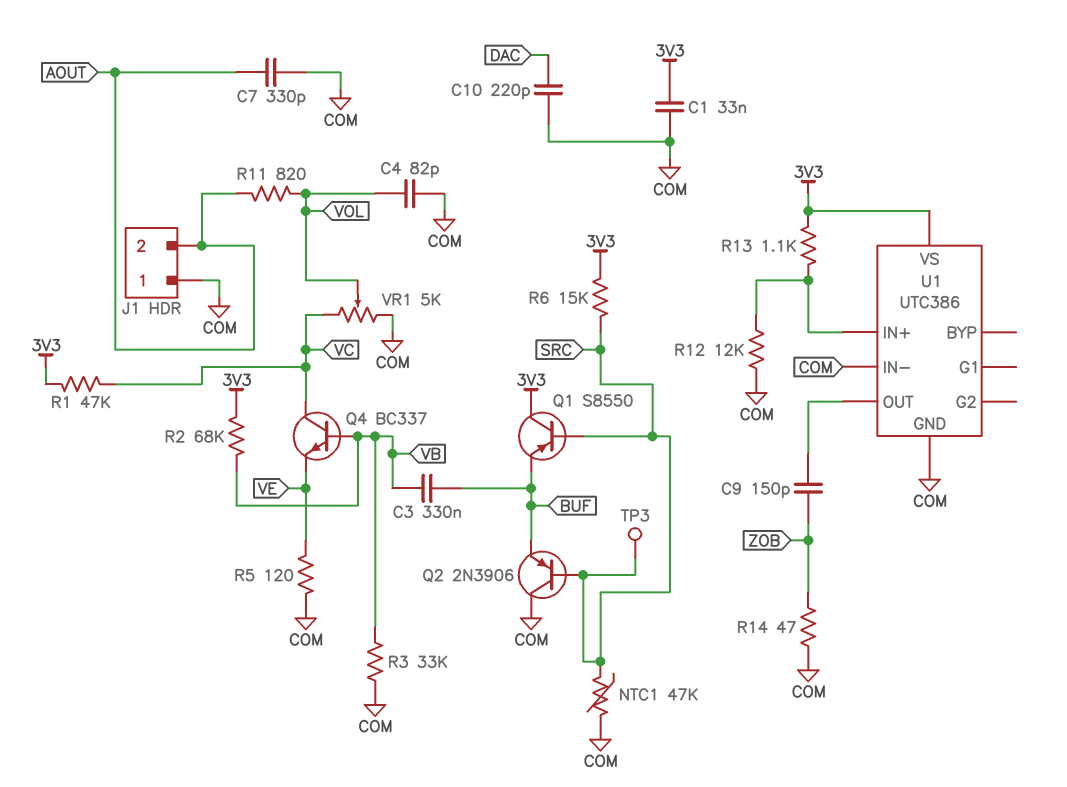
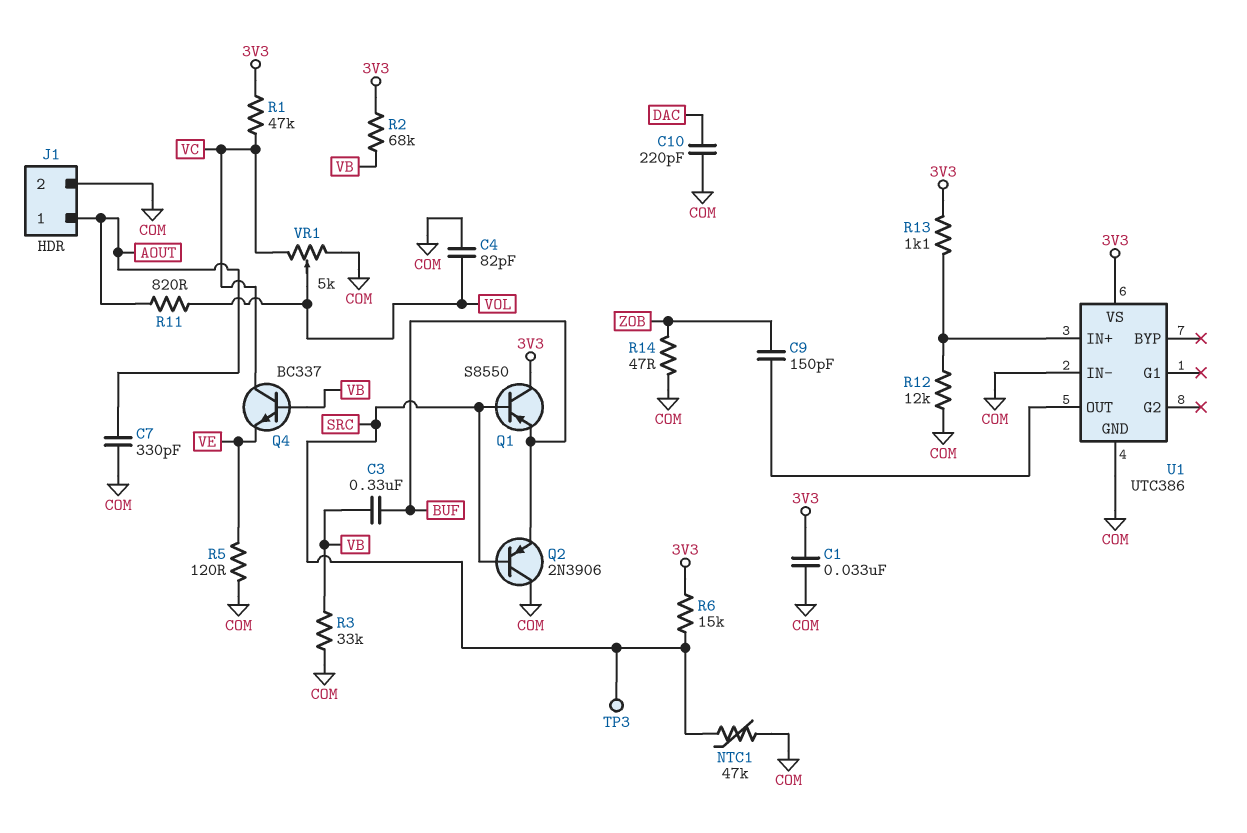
J1 pin 1: COM -> AOUT
J1 pin 2: AOUT -> COM

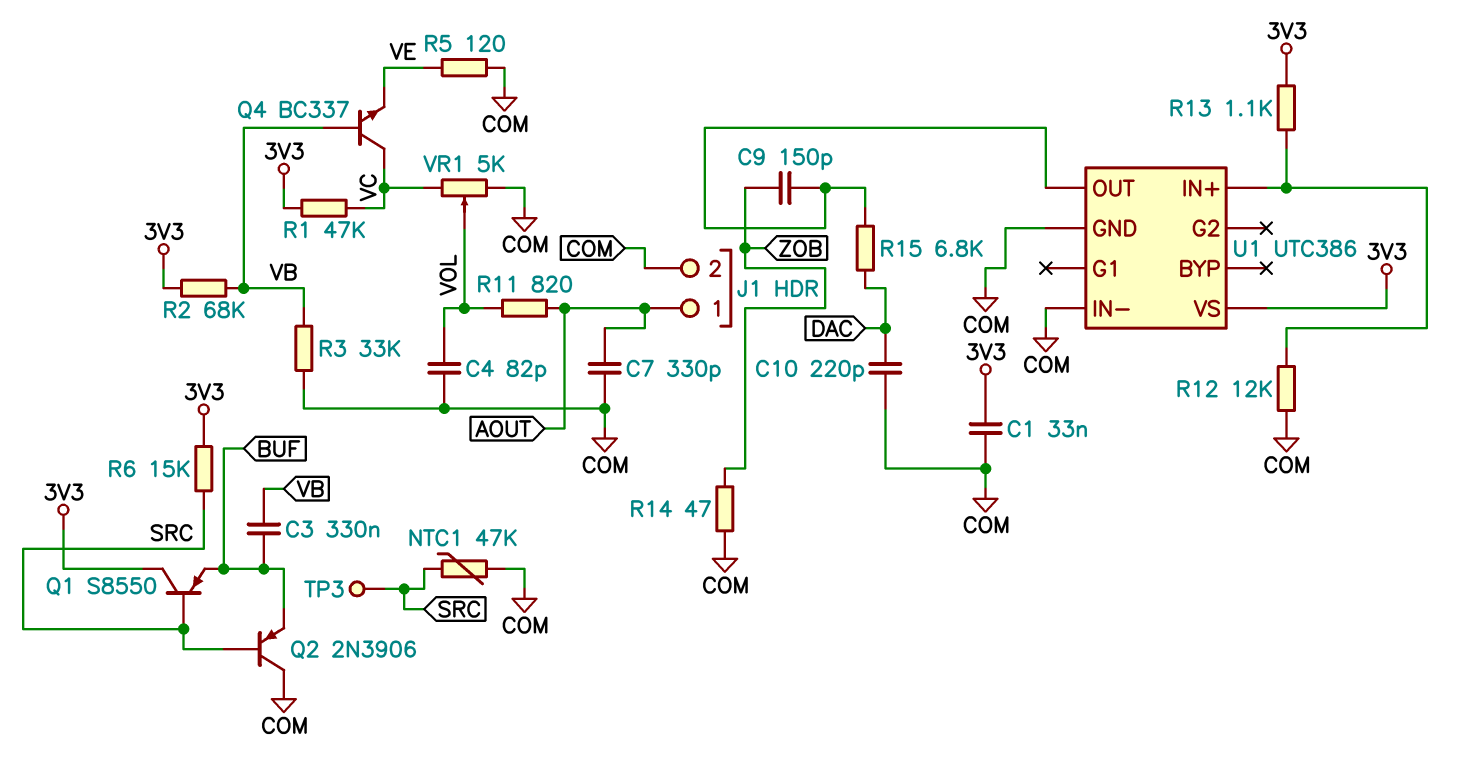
R15: none -> 6.8k (DAC, U1/OUT)

